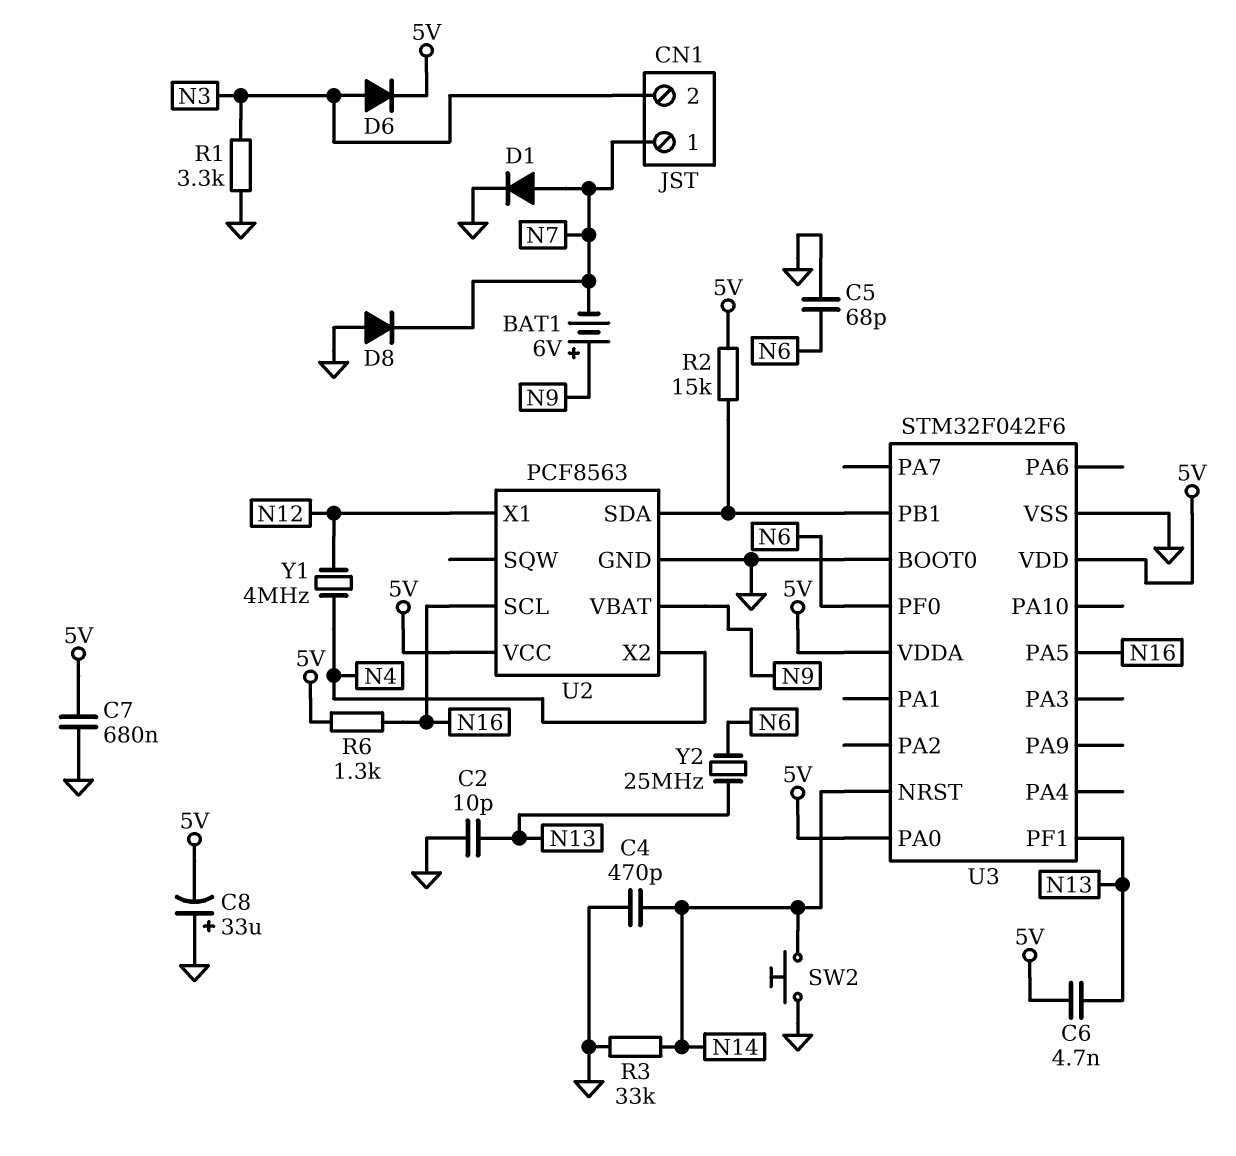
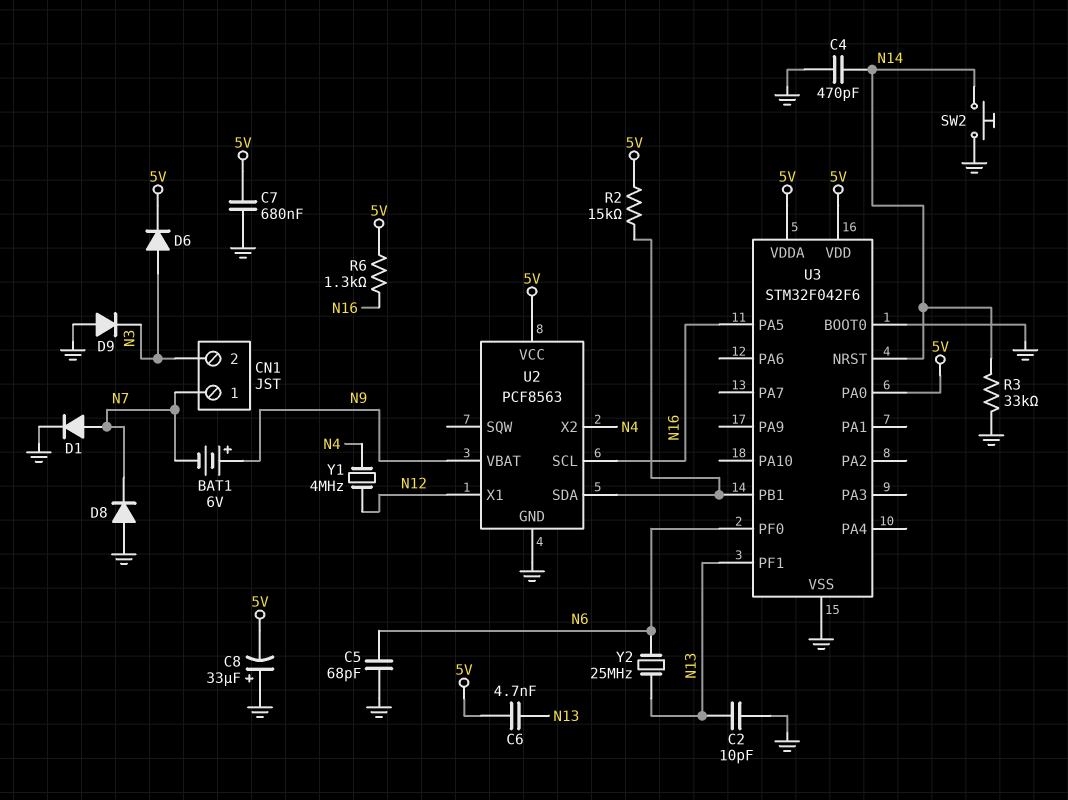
D9: none -> diode (A GND, K N3)
R1: 3.3k (GND, N3) -> none

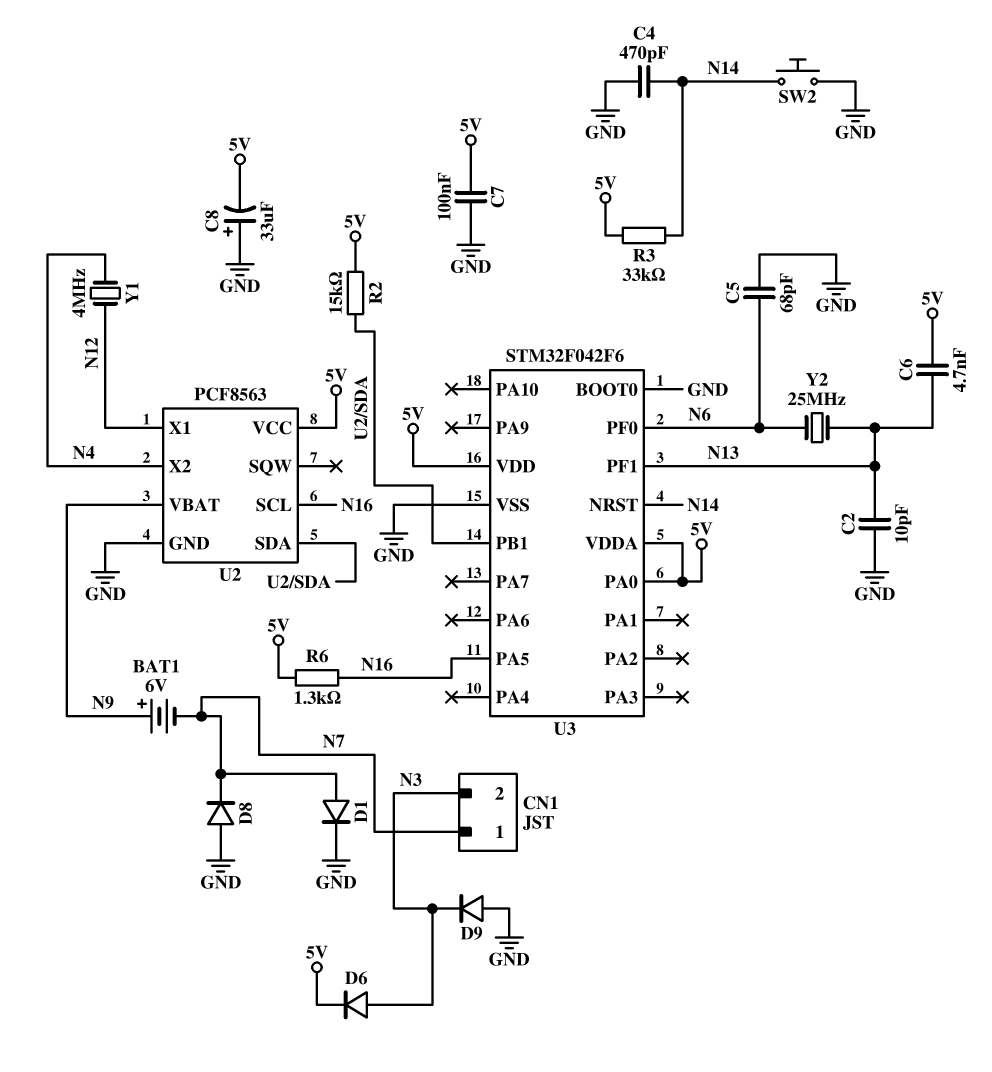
C7: 680nF (5V, GND) -> 100nF (5V, GND)
R3: 33k (GND, N14) -> 33k (5V, N14)

